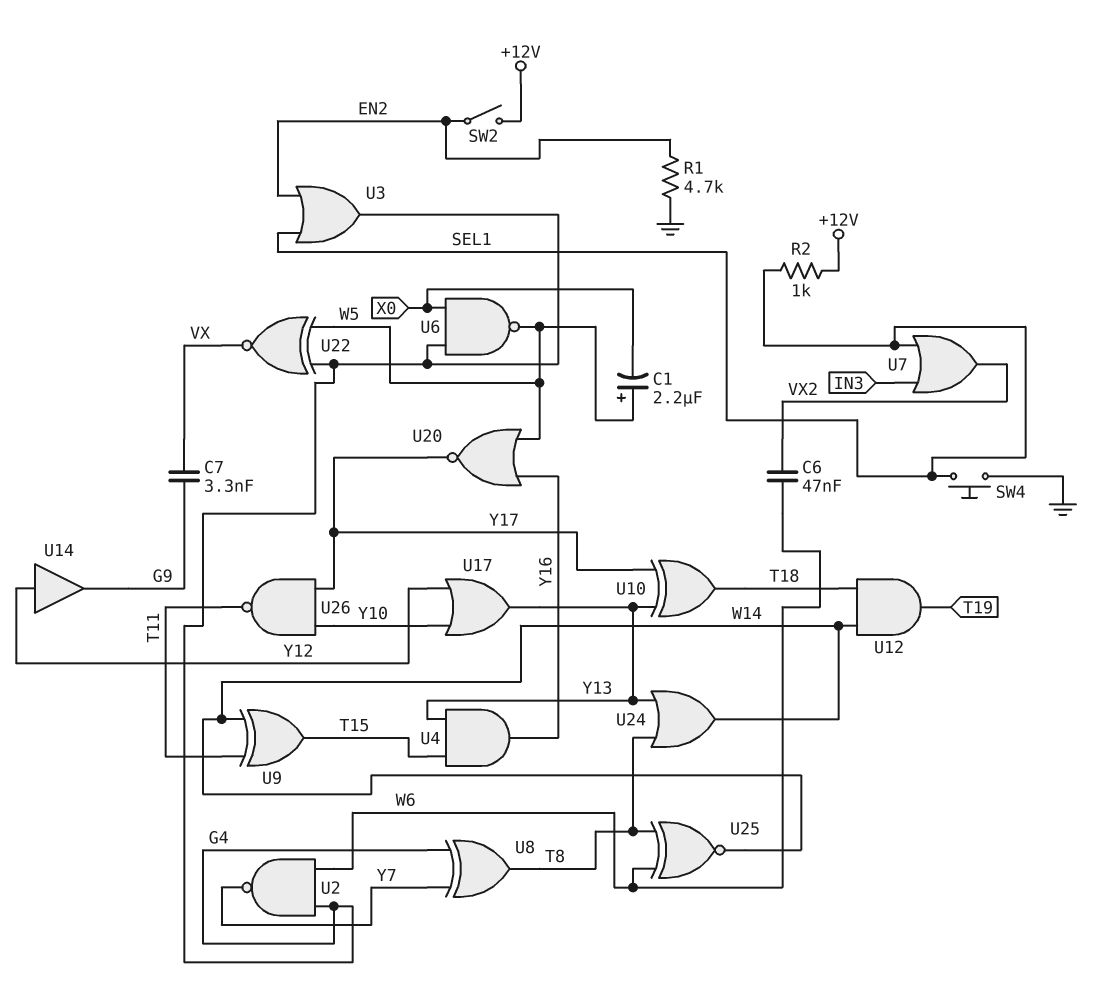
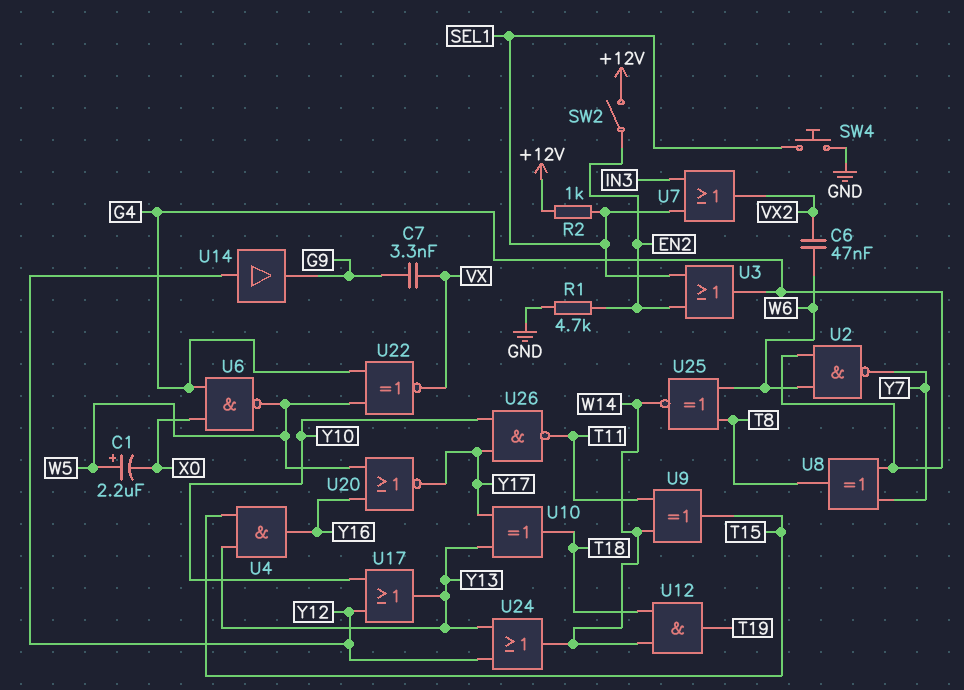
U24: OR (in T8, in Y13, out W14) -> OR (in Y12, in Y13, out W14)

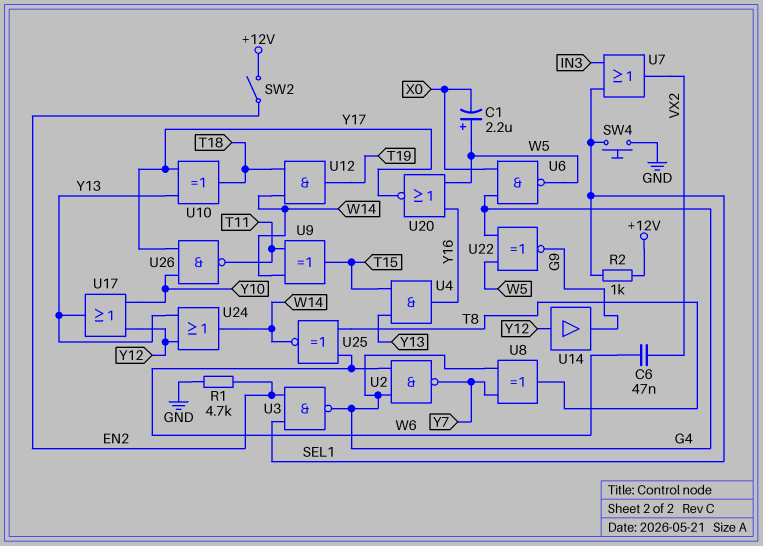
C7: 3.3nF (G9, VX) -> none
U3: OR (in EN2, in SEL1, out G4) -> NAND (in EN2, in SEL1, out G4)
U22: XNOR (in G4, in W5, out VX) -> XNOR (in G4, in W5, out G9)

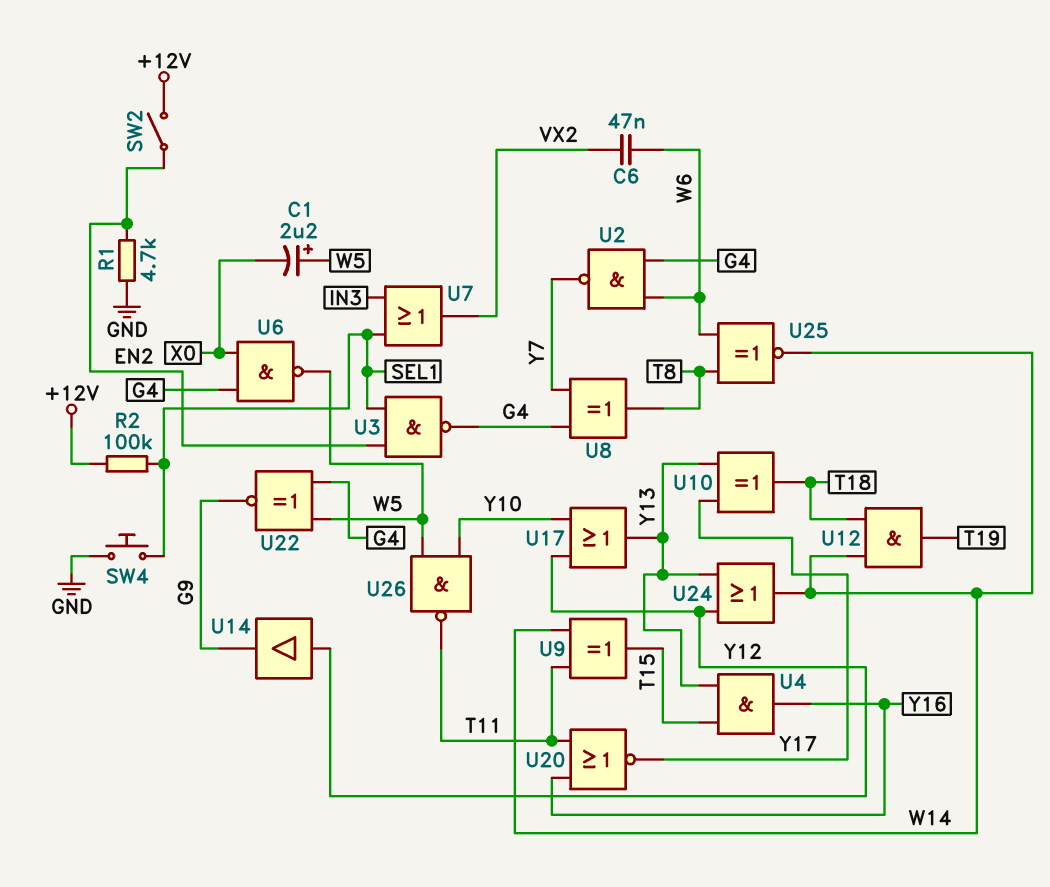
R2: 1k (+12V, SEL1) -> 100k (+12V, SEL1)
U20: NOR (in W5, in Y16, out Y17) -> NOR (in T11, in Y16, out Y17)
U26: NAND (in Y10, in Y17, out T11) -> NAND (in W5, in Y10, out T11)

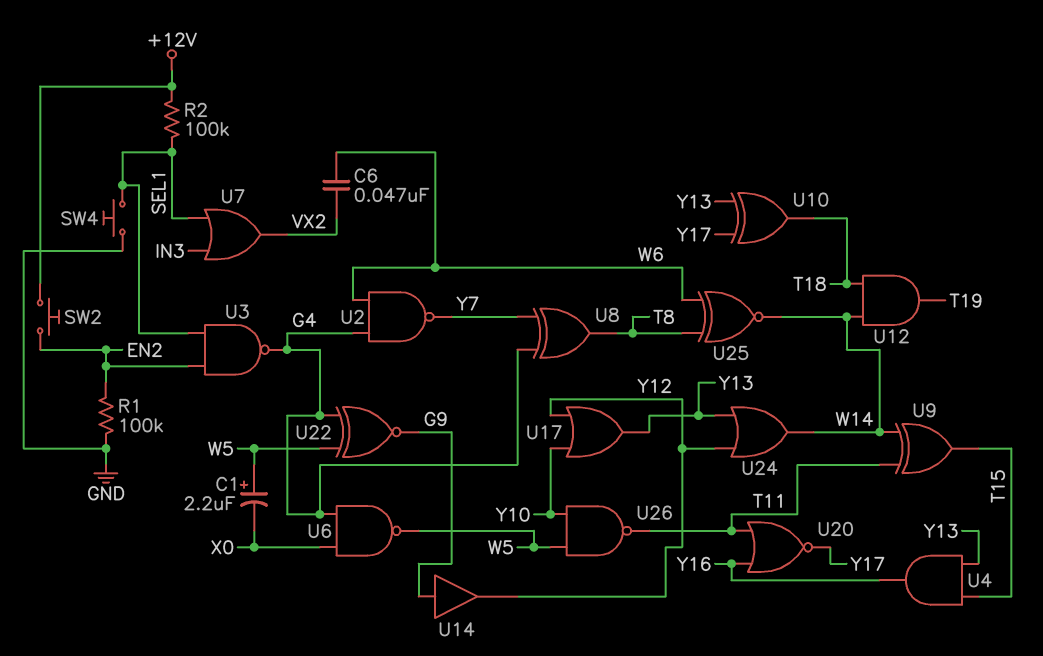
R1: 4.7k (EN2, GND) -> 100k (EN2, GND)
SW2: switch (+12V, EN2) -> button (+12V, EN2)
U14: buffer (in Y12, out G9) -> buffer (in G9, out Y12)

